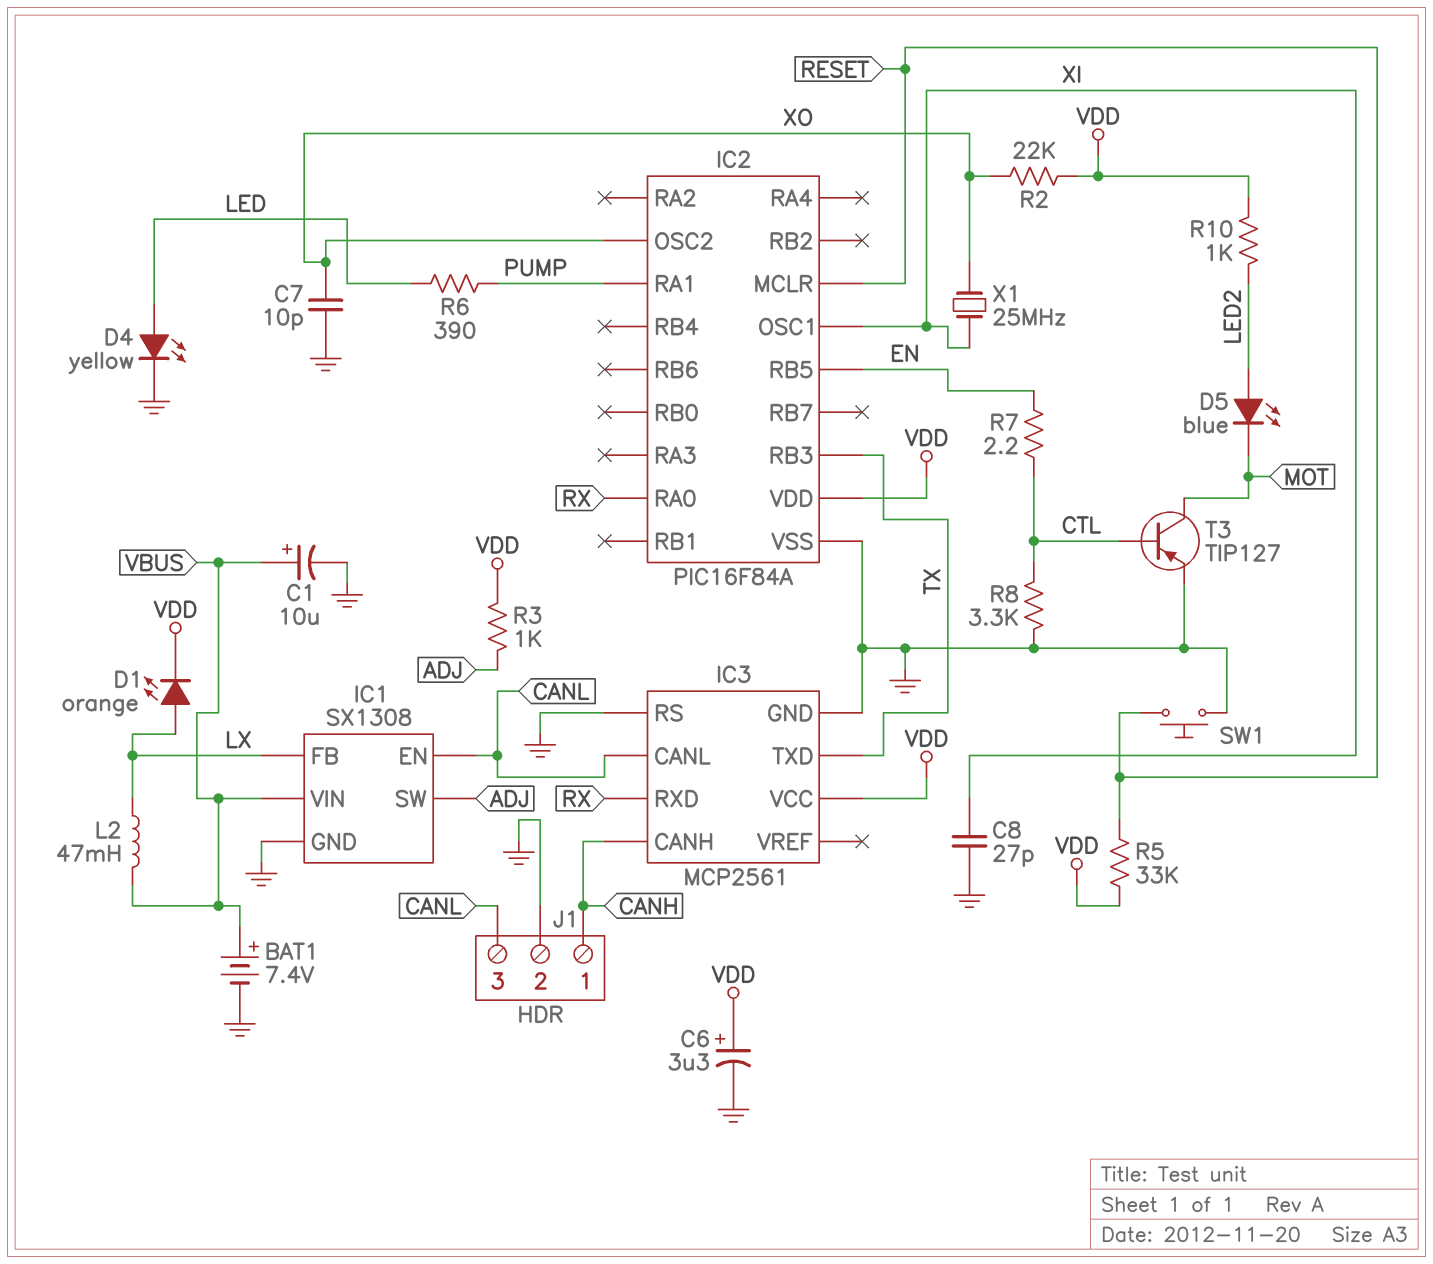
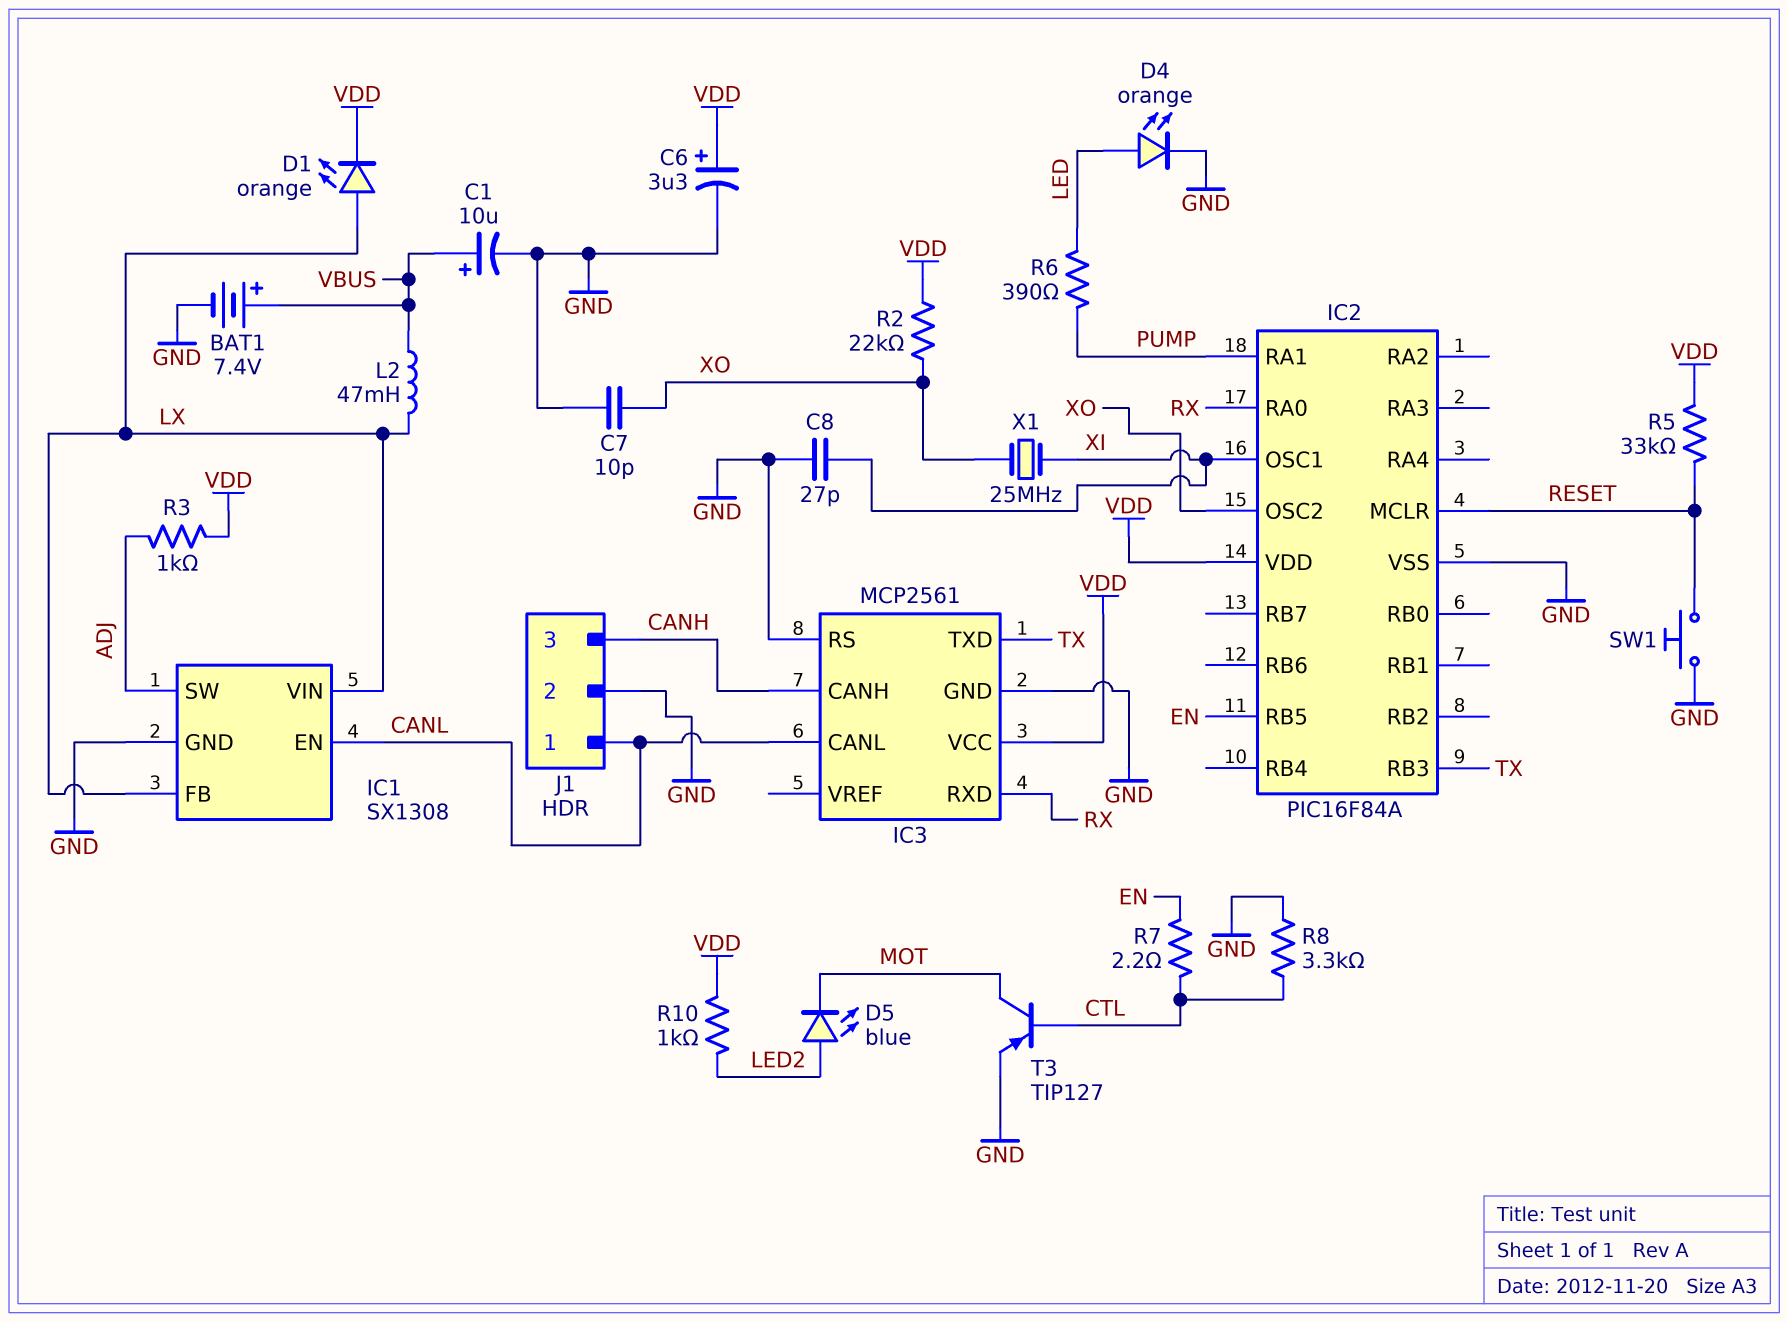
D4: LED yellow (A LED, K GND) -> LED orange (A LED, K GND)
IC1 pin VIN: VBUS -> LX
J1 pin 1: CANH -> CANL
J1 pin 3: CANL -> CANH

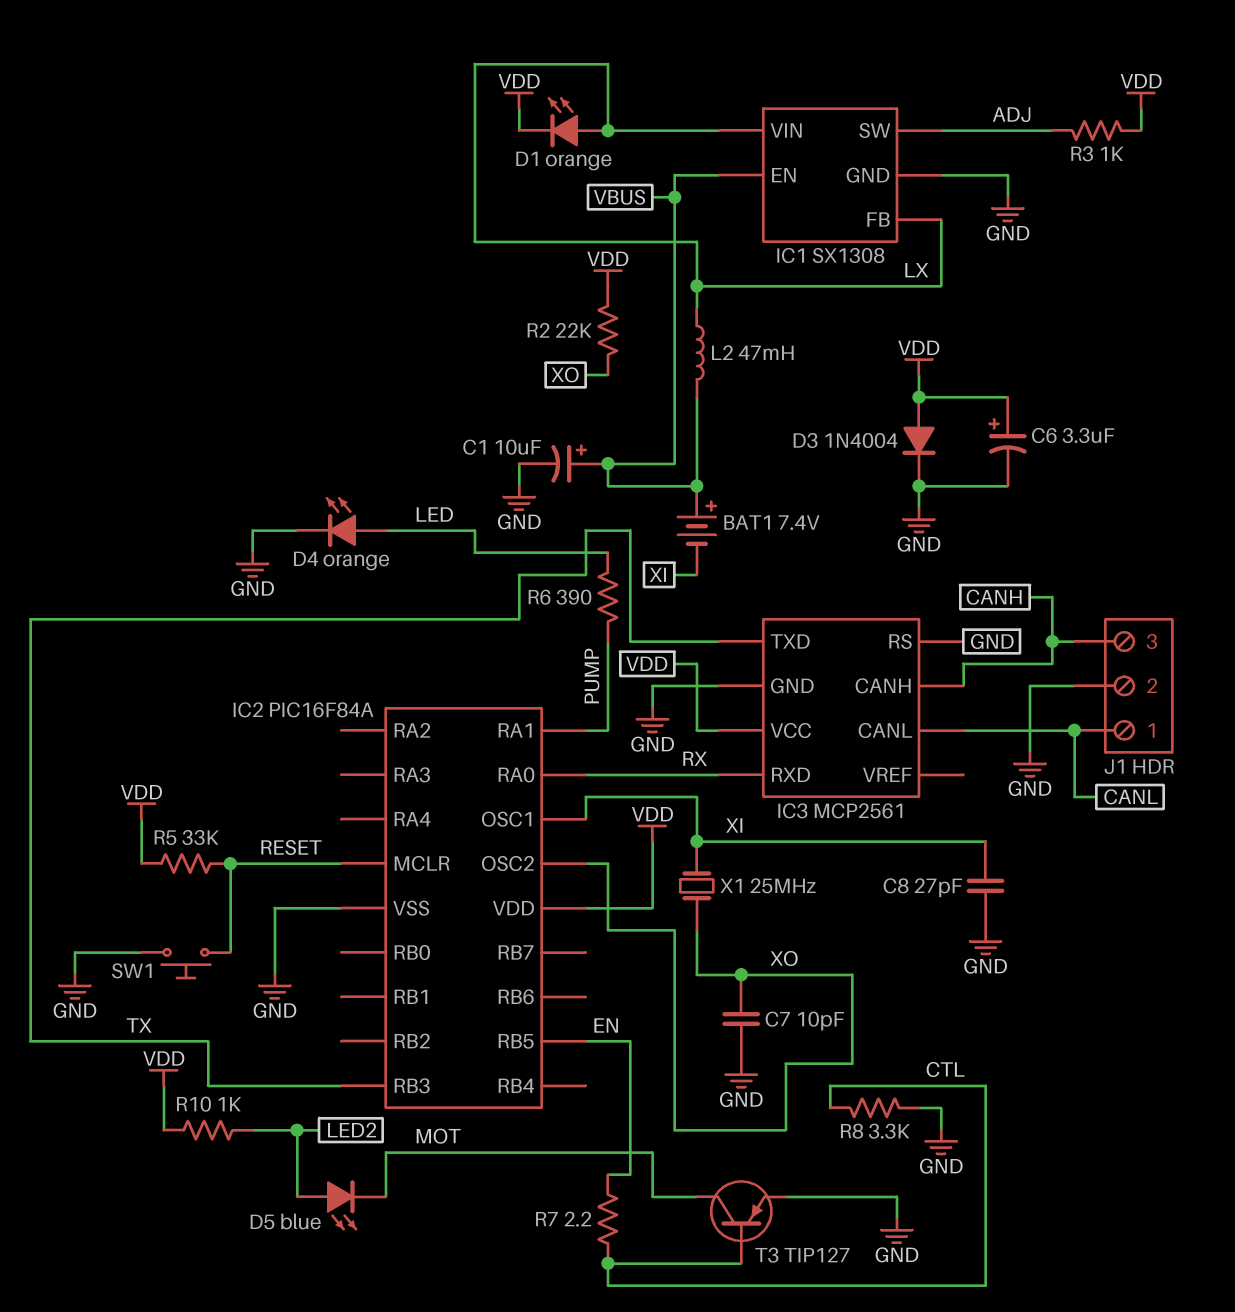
BAT1: 7.4V (plus VBUS, minus GND) -> 7.4V (plus VBUS, minus XI)
D3: none -> diode 1N4004 (A VDD, K GND)
IC1 pin EN: CANL -> VBUS

